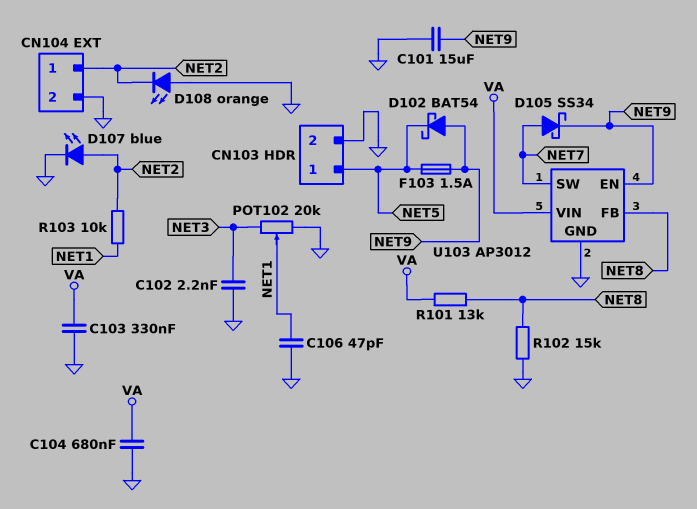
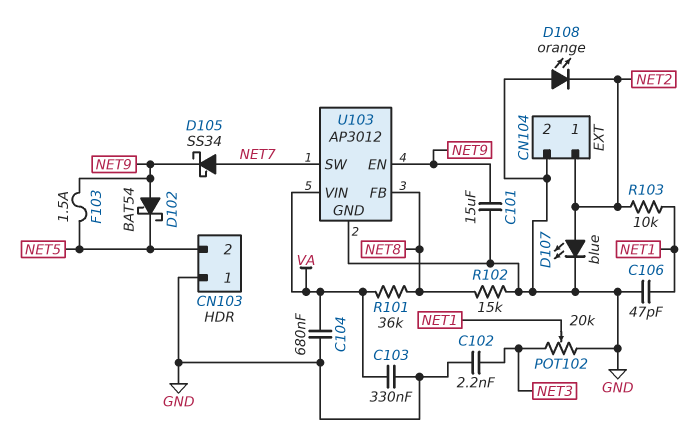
CN103 pin 1: NET5 -> GND
CN103 pin 2: GND -> NET5
R101: 13k (NET8, VA) -> 36k (NET8, VA)

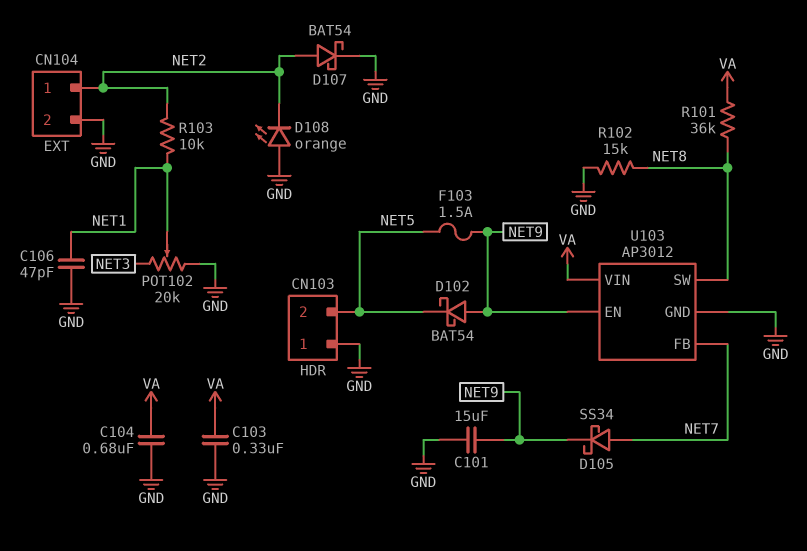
C102: 2.2nF (GND, NET3) -> none
D107: LED blue (A NET2, K GND) -> schottky BAT54 (A NET2, K GND)
U103 pin FB: NET8 -> NET7
U103 pin SW: NET7 -> NET8

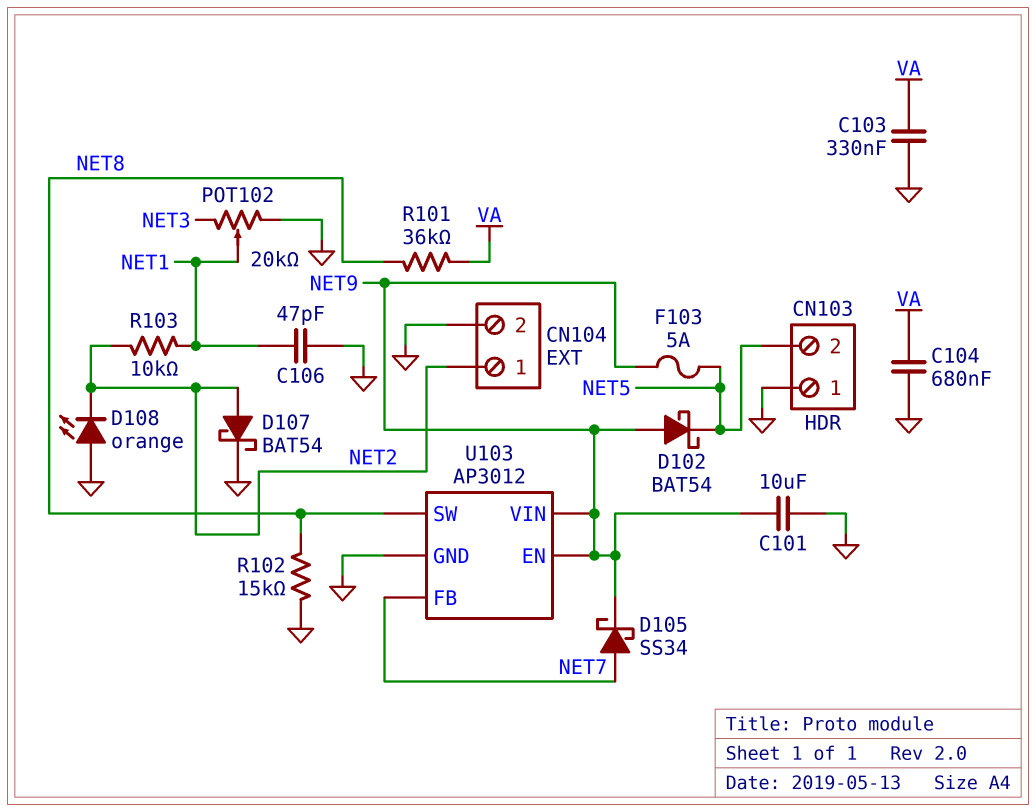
C101: 15uF (GND, NET9) -> 10uF (GND, NET9)
F103: 1.5A (NET5, NET9) -> 5A (NET5, NET9)
U103 pin VIN: VA -> NET9

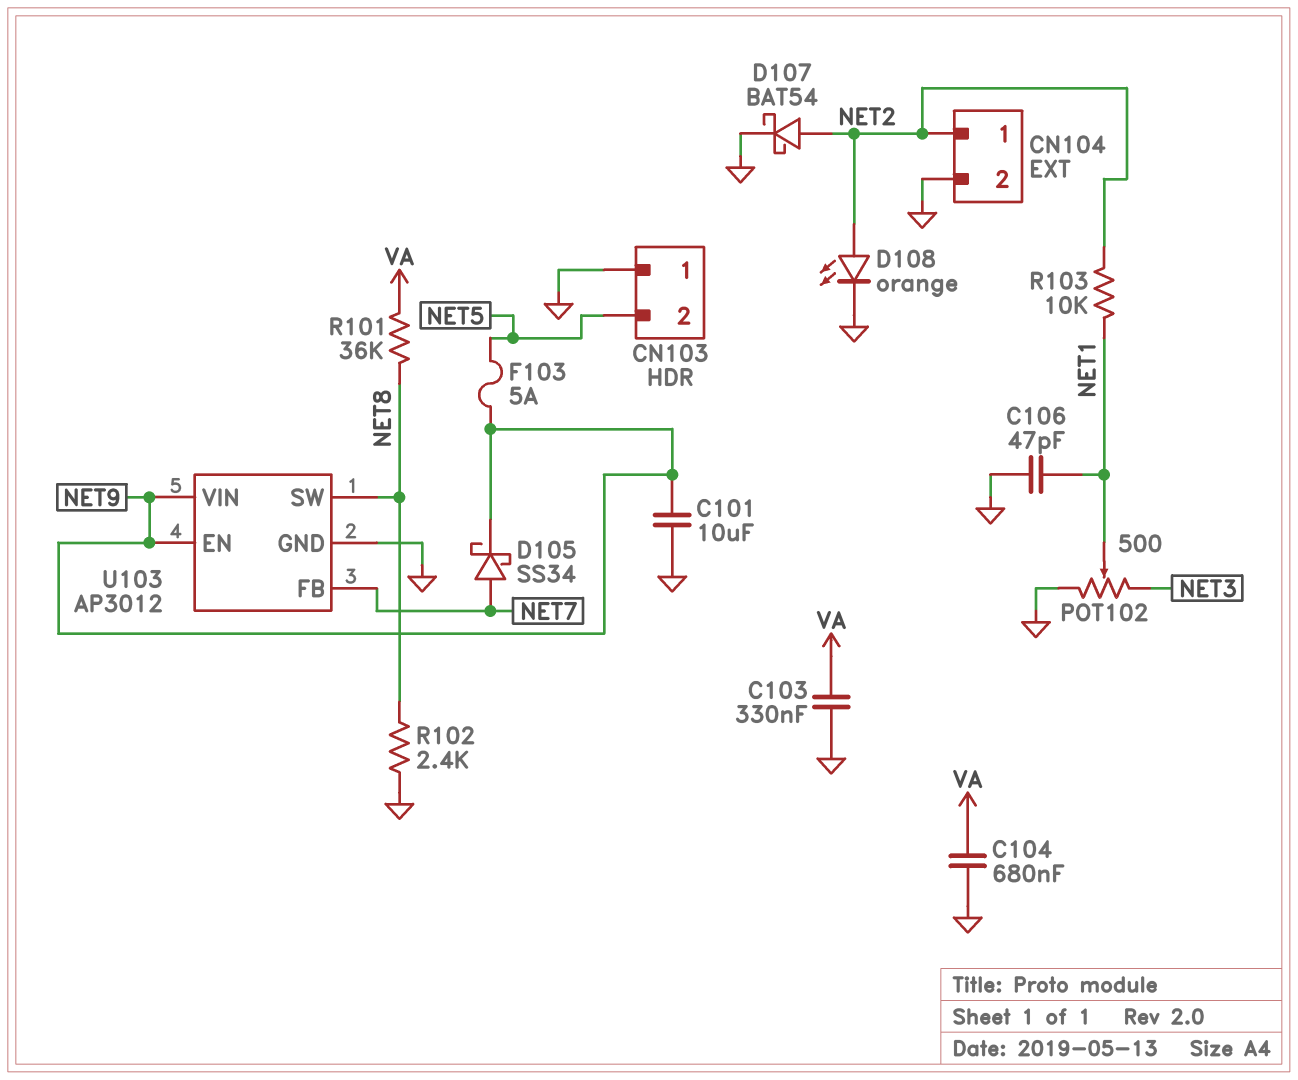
D102: schottky BAT54 (A NET9, K NET5) -> none
D108: LED orange (A GND, K NET2) -> LED orange (A NET2, K GND)
POT102: 20k (GND, NET3, wiper NET1) -> 500 (GND, NET3, wiper NET1)
R102: 15k (GND, NET8) -> 2.4k (GND, NET8)

